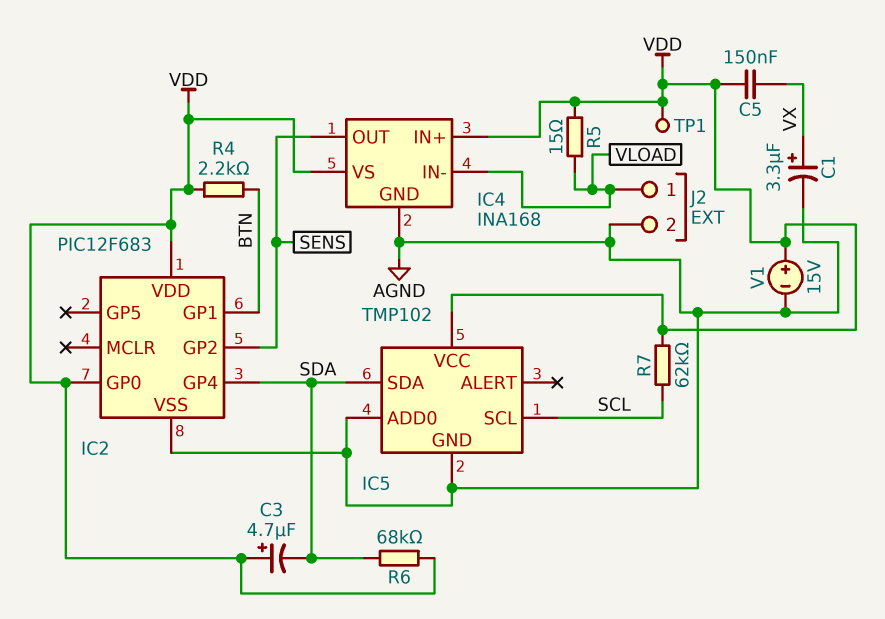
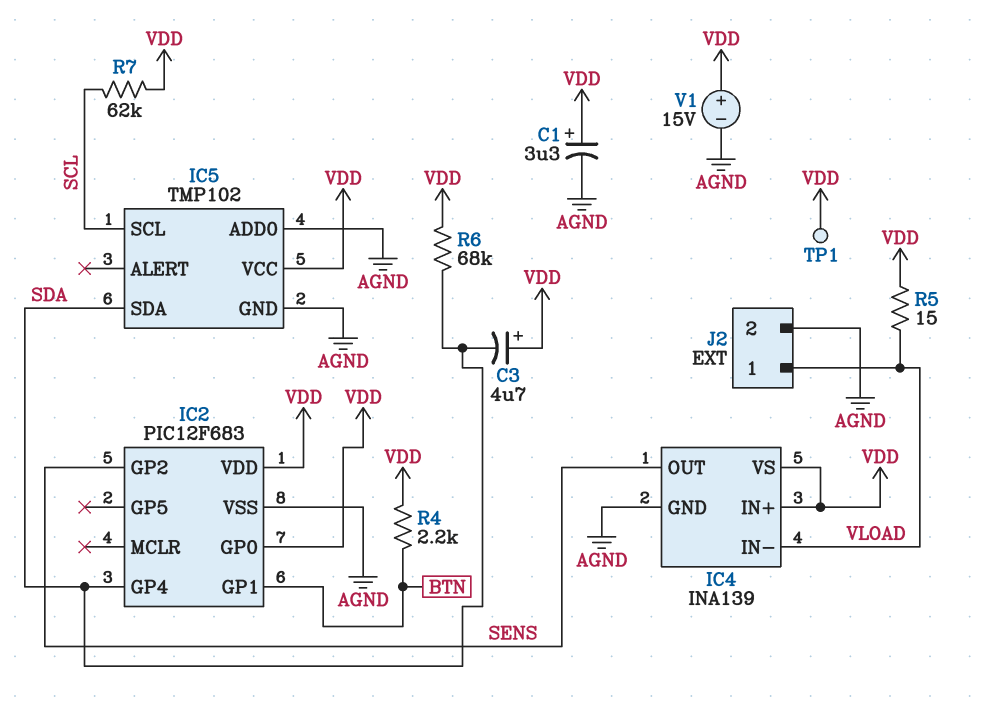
C1: 3.3uF (plus VX, minus AGND) -> 3.3uF (plus VDD, minus AGND)
C5: 150nF (VDD, VX) -> none
IC4: INA168 -> INA139

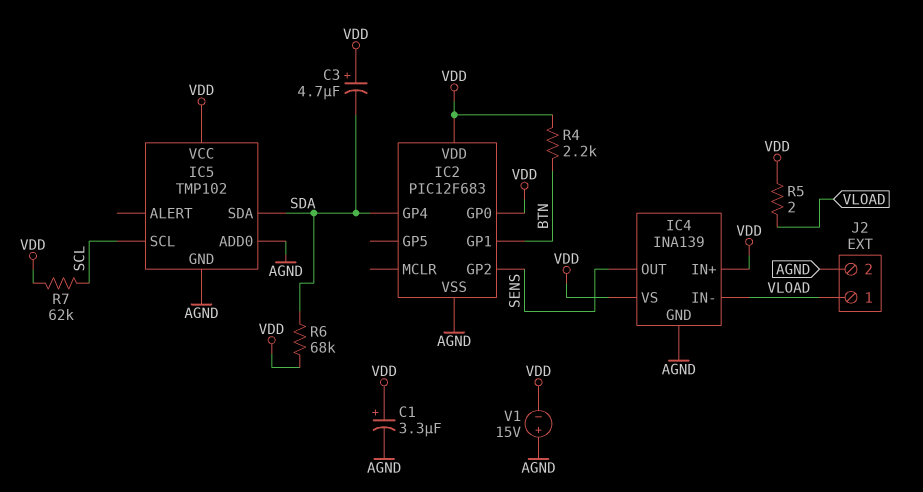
R5: 15 (VDD, VLOAD) -> 2 (VDD, VLOAD)
TP1: test point (VDD) -> none
V1: 15V (plus VDD, minus AGND) -> 15V (plus AGND, minus VDD)

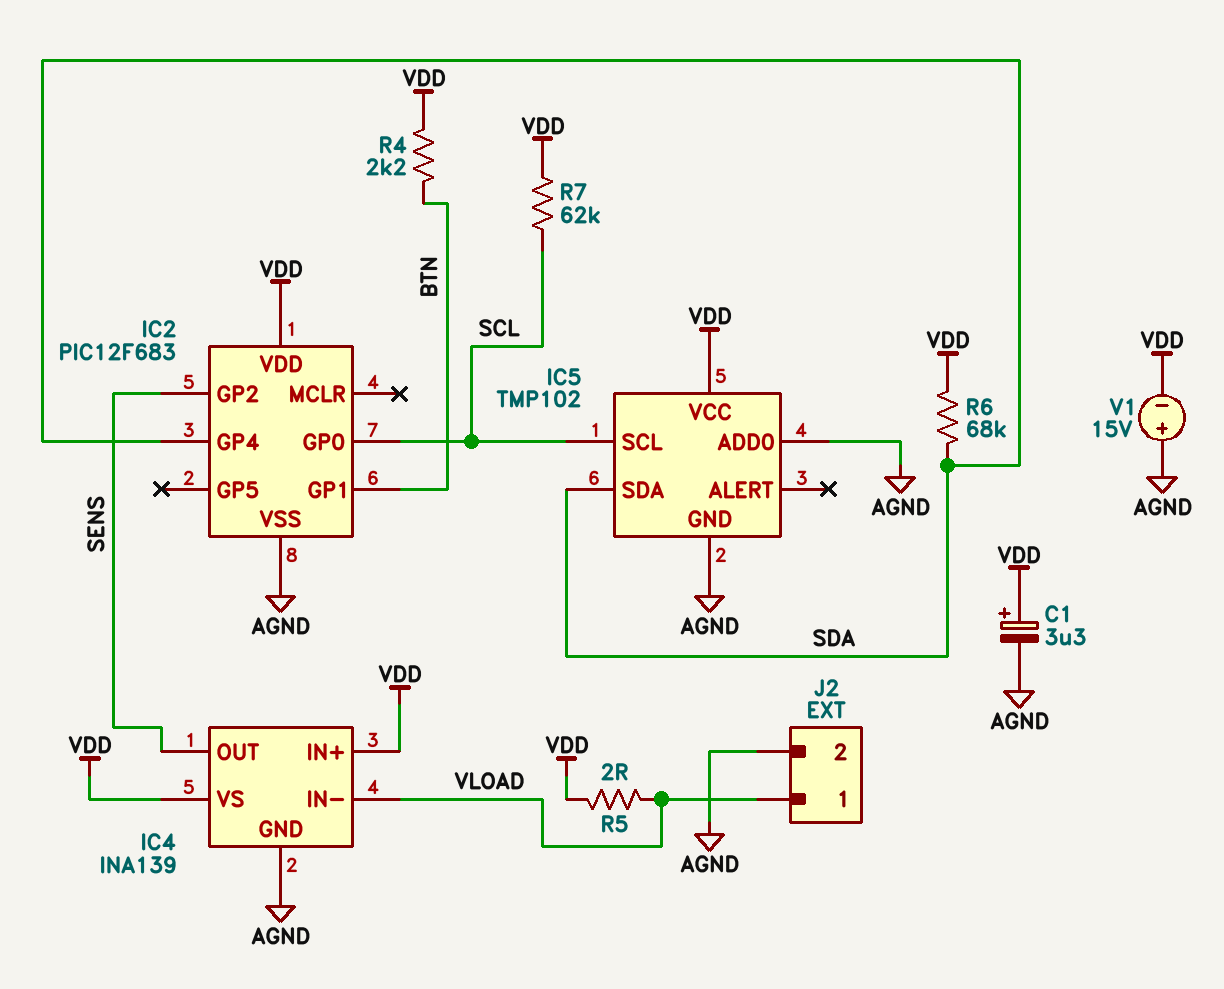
C3: 4.7uF (plus VDD, minus SDA) -> none
IC2 pin GP0: VDD -> SCL

